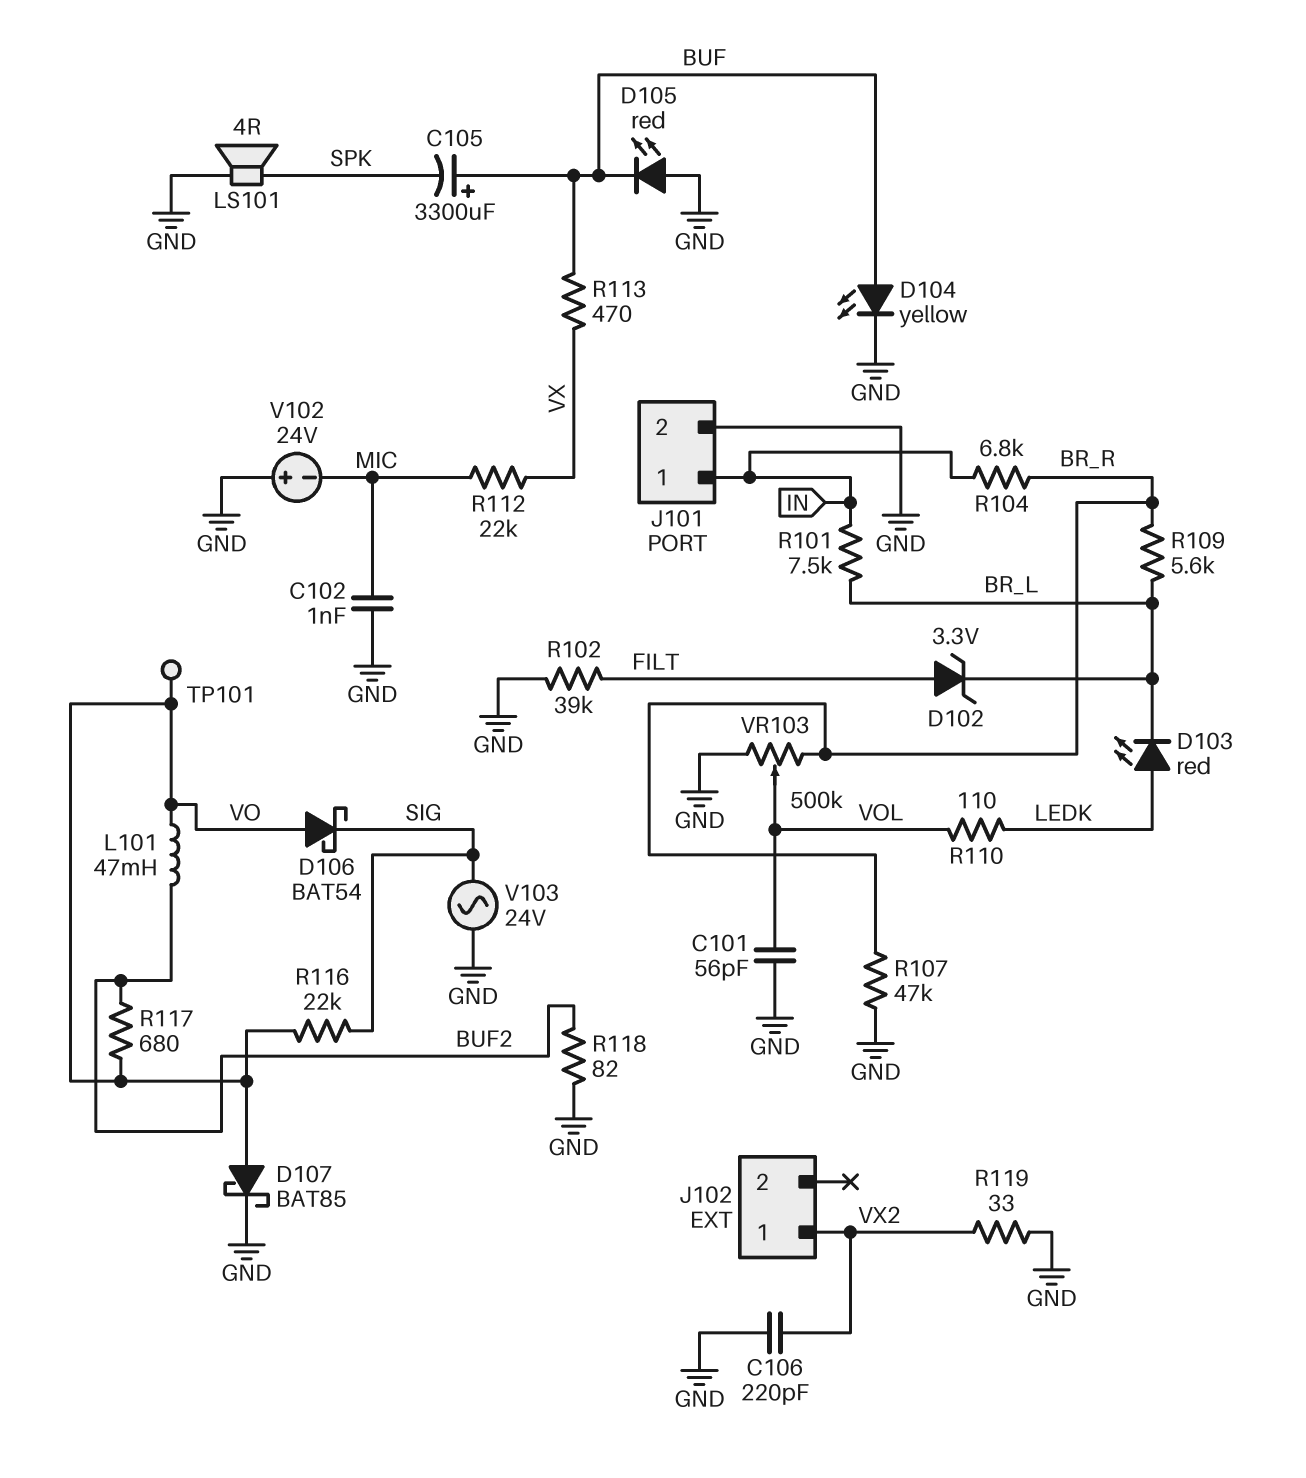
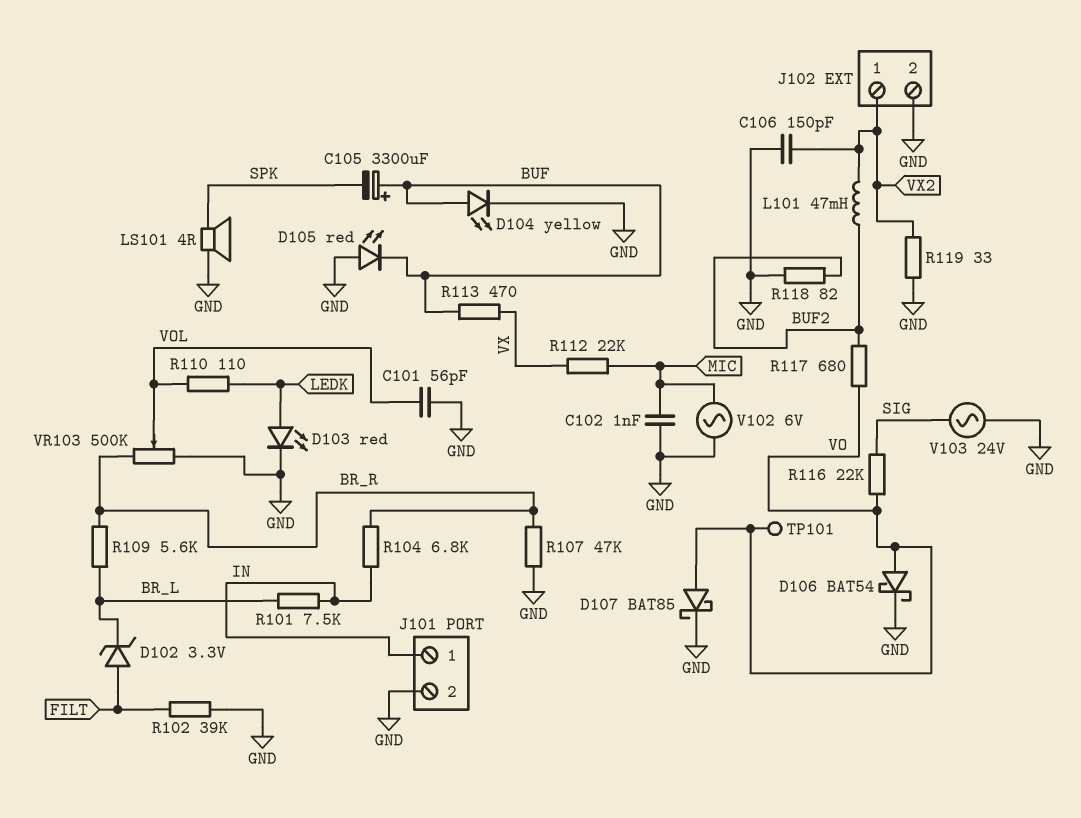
C106: 220pF (GND, VX2) -> 150pF (GND, VX2)
D103: LED red (A LEDK, K BR_L) -> LED red (A LEDK, K GND)
D106: schottky BAT54 (A VO, K SIG) -> schottky BAT54 (A VO, K GND)
J102 pin 2: none -> GND
L101: 47mH (BUF2, VO) -> 47mH (BUF2, VX2)
V102: 24V (plus GND, minus MIC) -> AC 6V (GND, MIC)

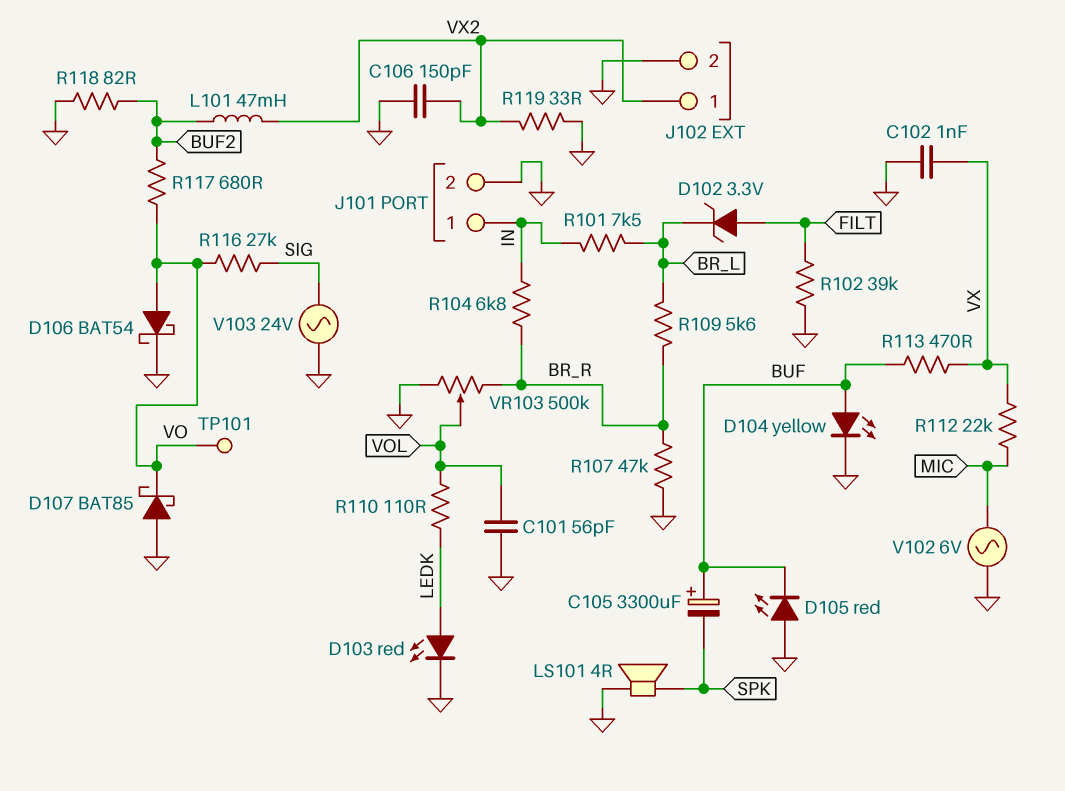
C102: 1nF (GND, MIC) -> 1nF (GND, VX)
D107: schottky BAT85 (A VO, K GND) -> schottky BAT85 (A GND, K VO)
R116: 22k (SIG, VO) -> 27k (SIG, VO)

